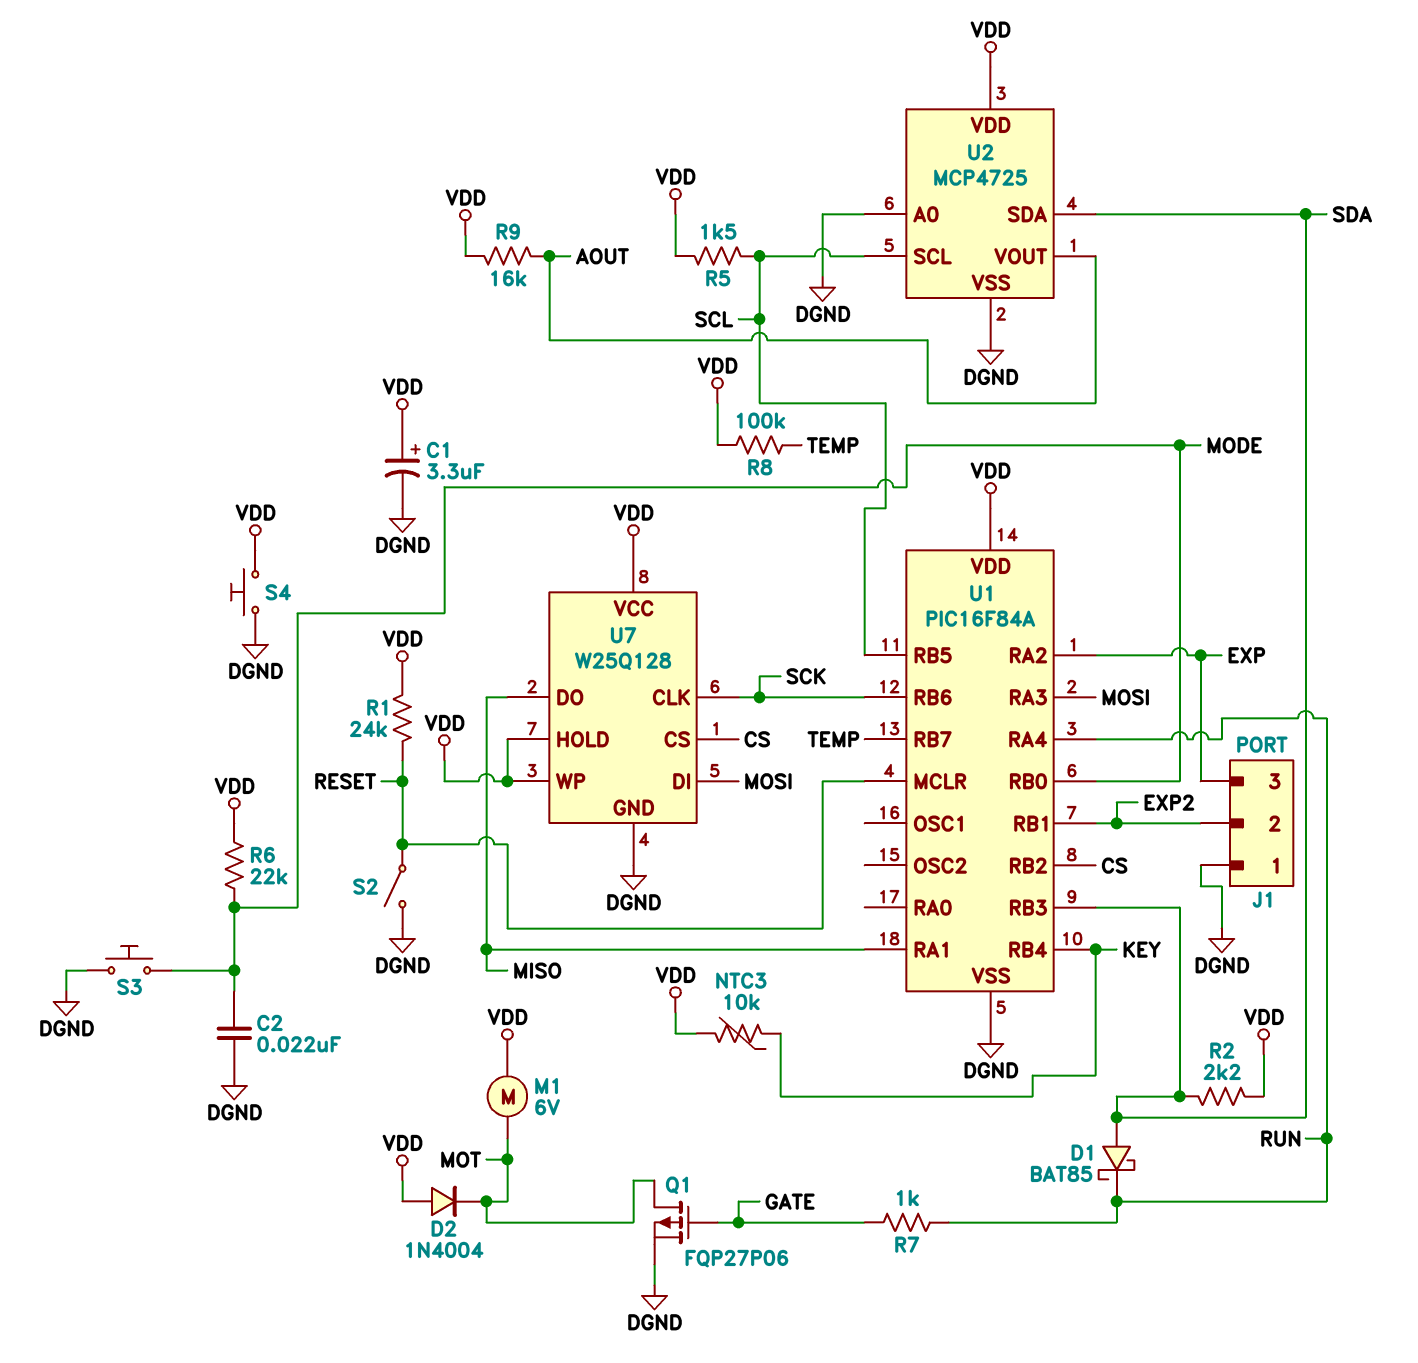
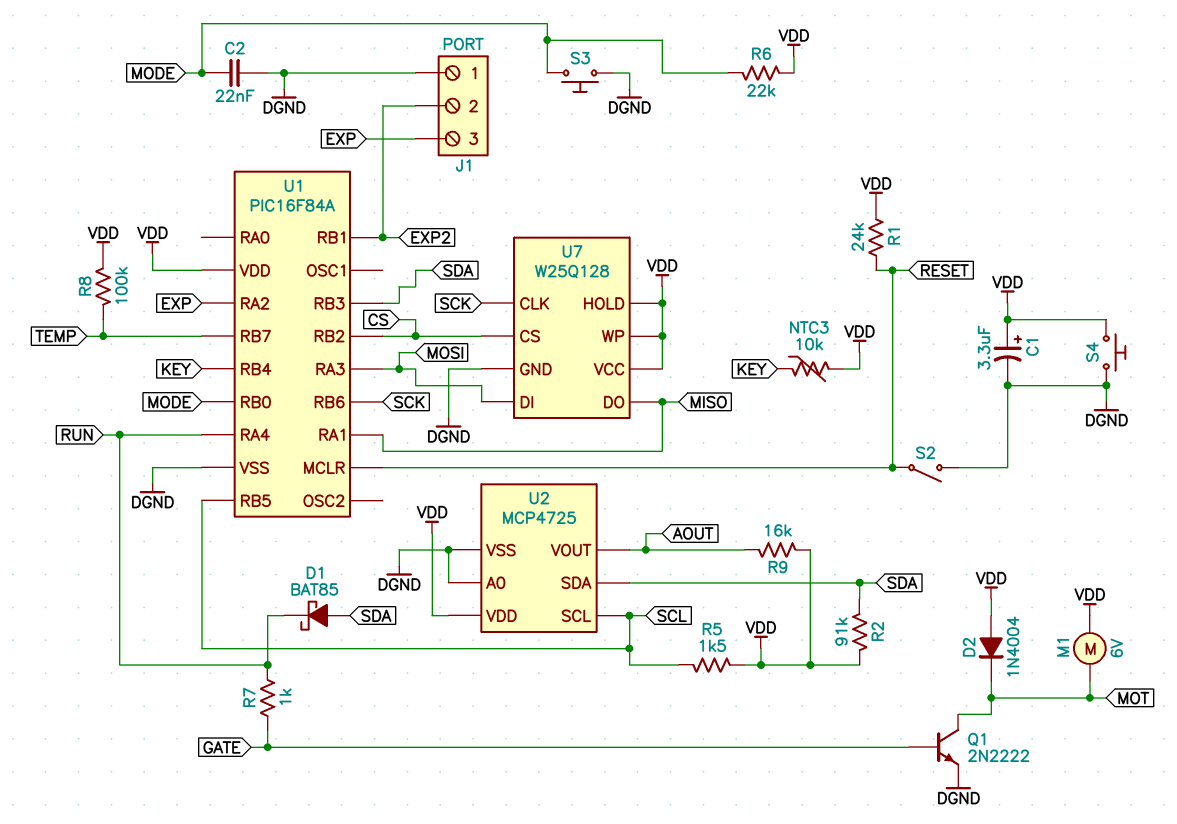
Q1: PMOS FQP27P06 (G GATE, D MOT, S DGND) -> NPN 2N2222 (B GATE, C MOT, E DGND)
R2: 2.2k (SDA, VDD) -> 91k (SDA, VDD)

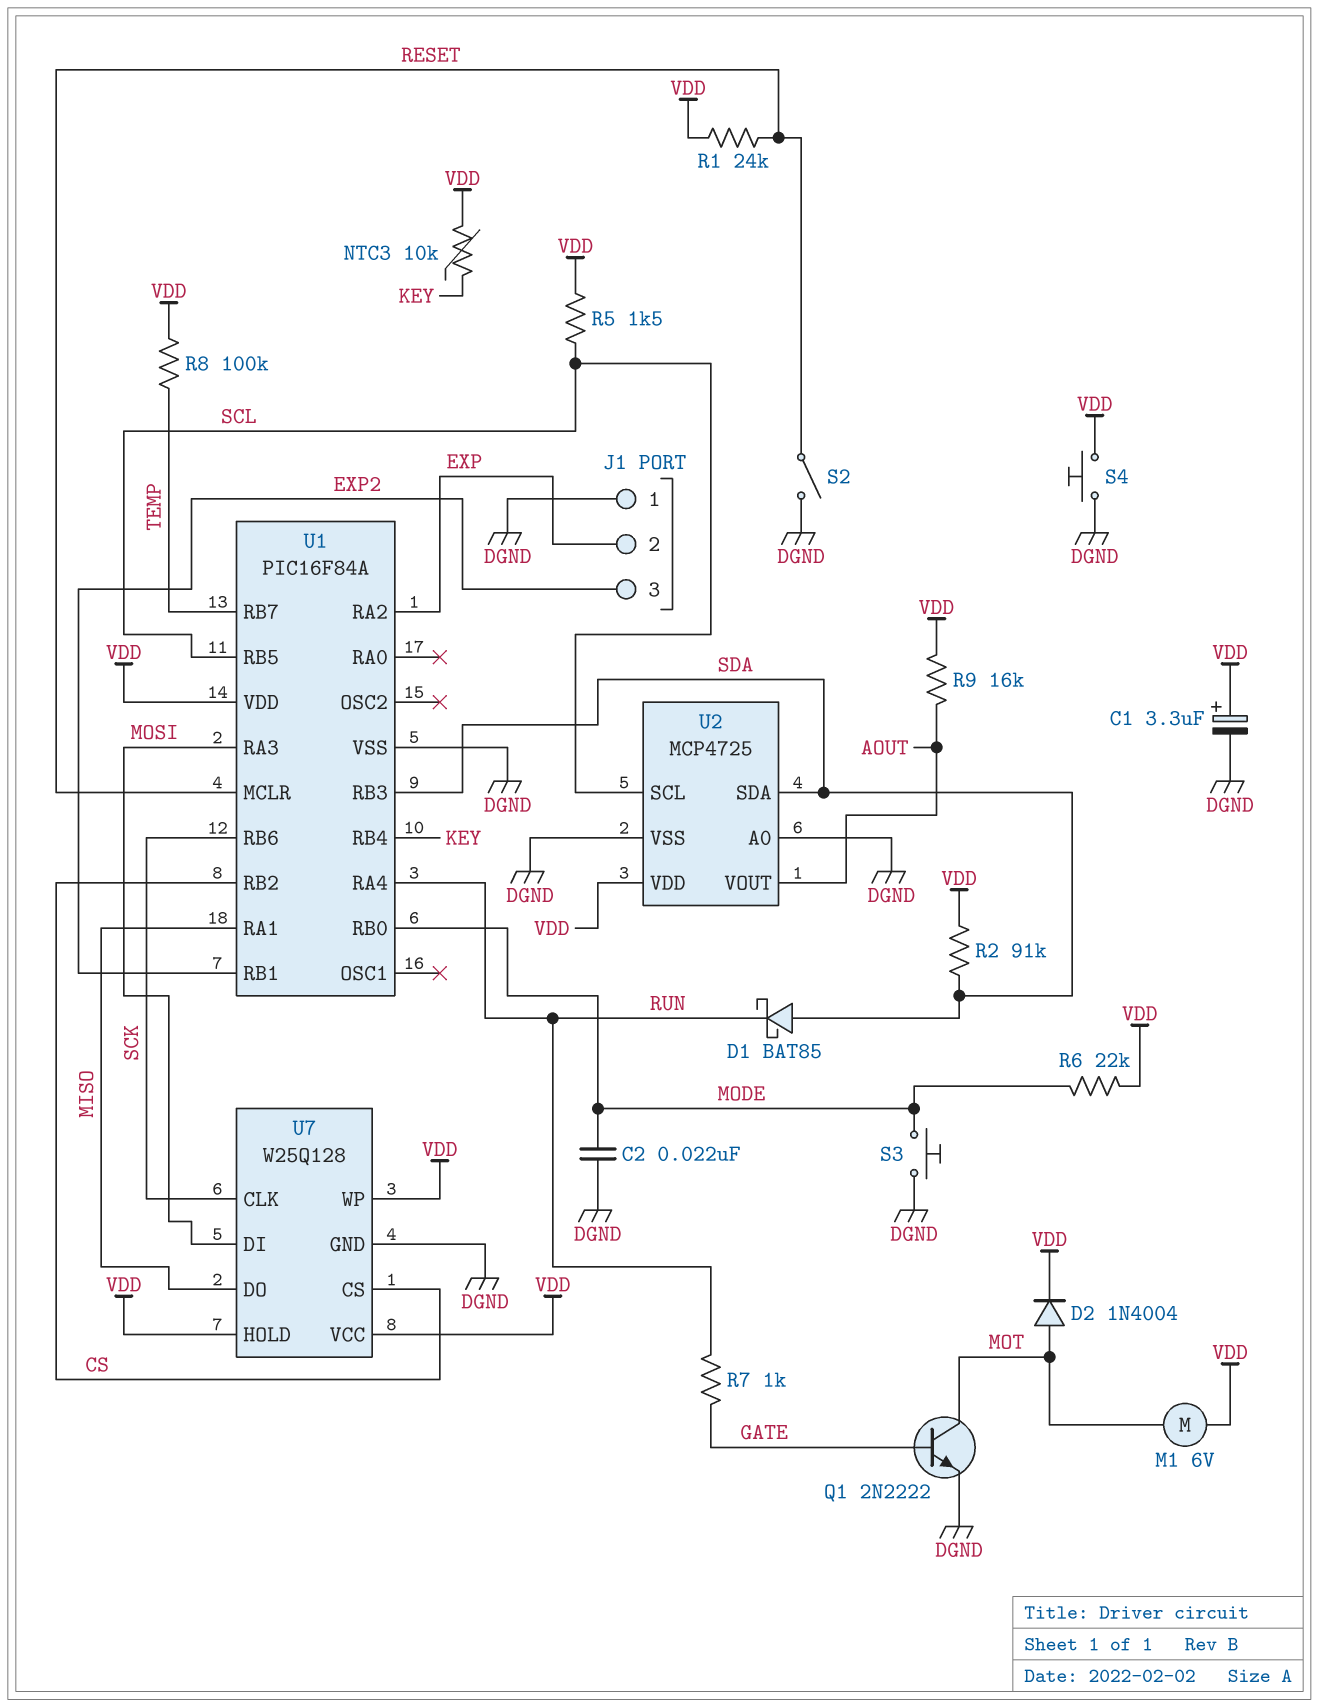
D2: diode 1N4004 (A VDD, K MOT) -> diode 1N4004 (A MOT, K VDD)
J1 pin 2: EXP2 -> EXP
J1 pin 3: EXP -> EXP2

